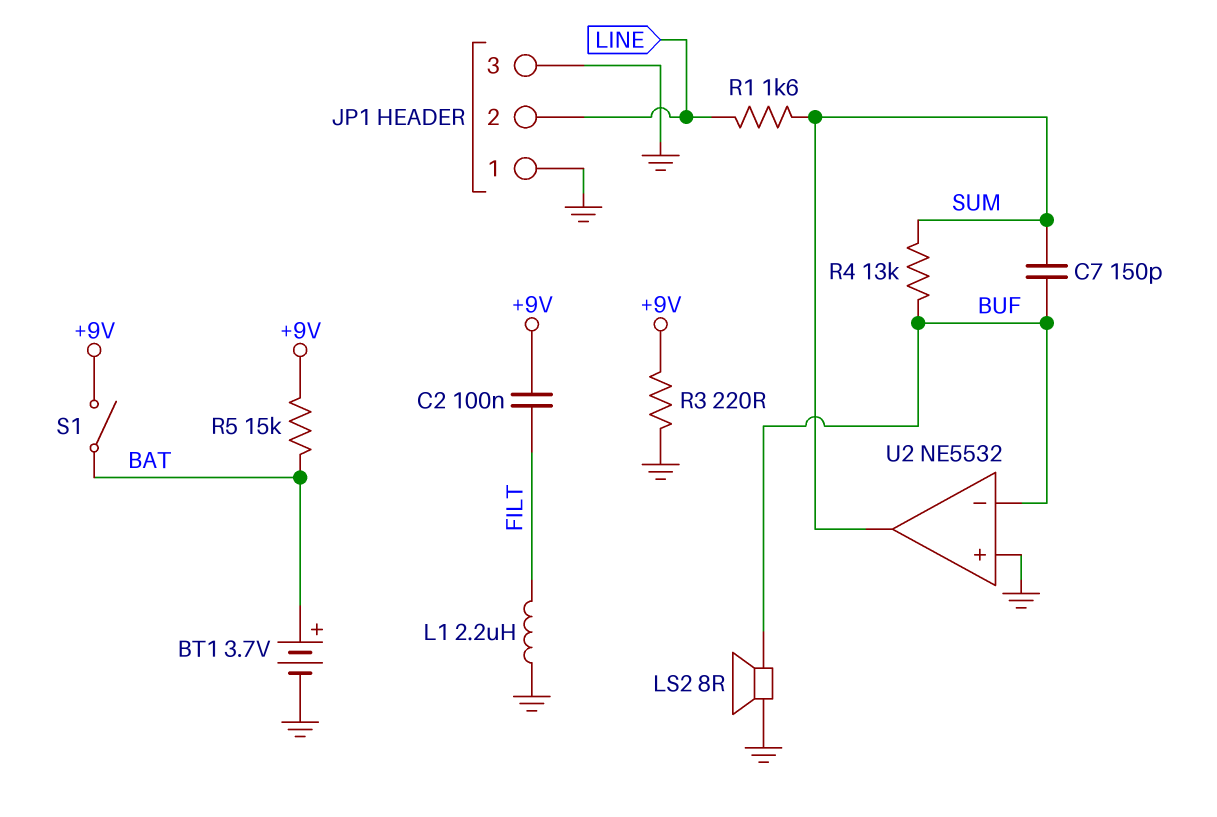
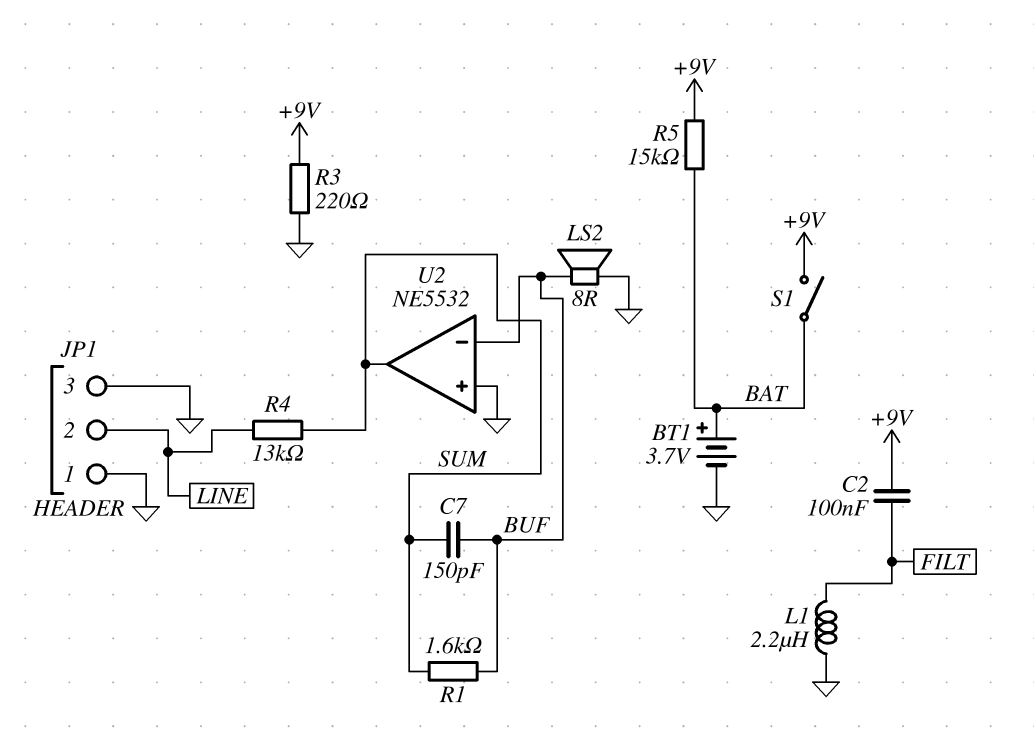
R1: 1.6k (LINE, SUM) -> 1.6k (BUF, SUM)
R4: 13k (BUF, SUM) -> 13k (LINE, SUM)

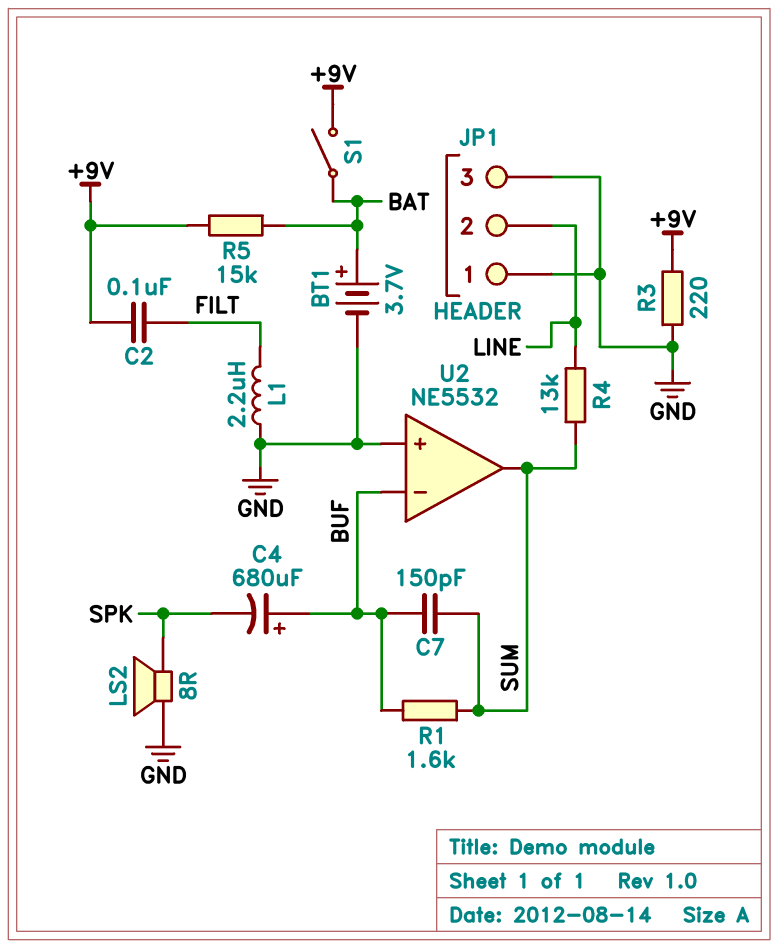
C4: none -> 680uF (plus BUF, minus SPK)
LS2: speaker 8R (BUF, GND) -> speaker 8R (GND, SPK)

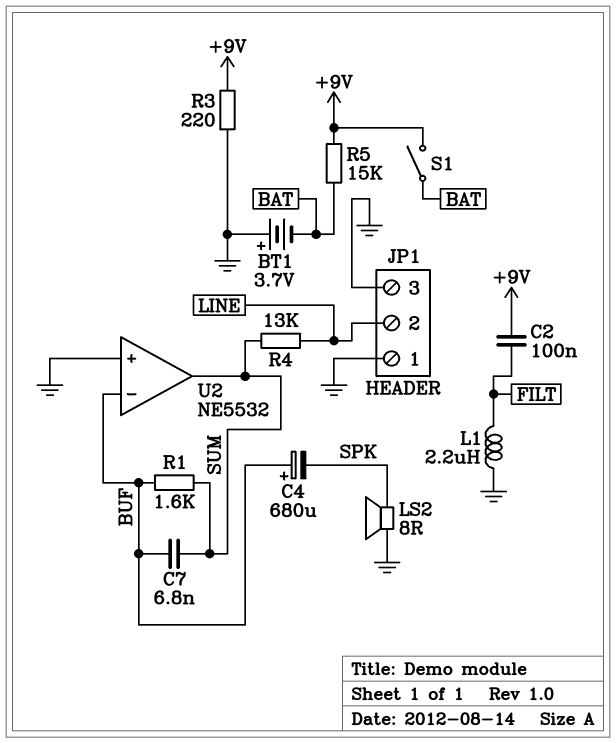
BT1: 3.7V (plus BAT, minus GND) -> 3.7V (plus GND, minus BAT)
C7: 150pF (BUF, SUM) -> 6.8nF (BUF, SUM)

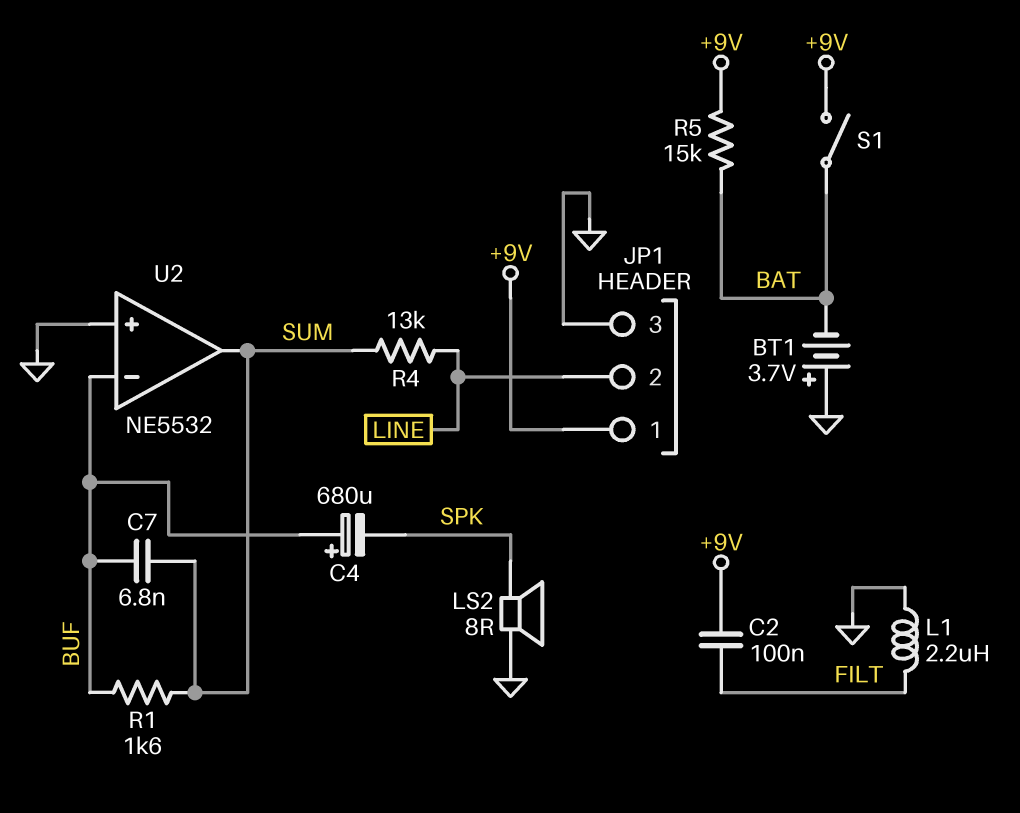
JP1 pin 1: GND -> +9V
R3: 220 (+9V, GND) -> none

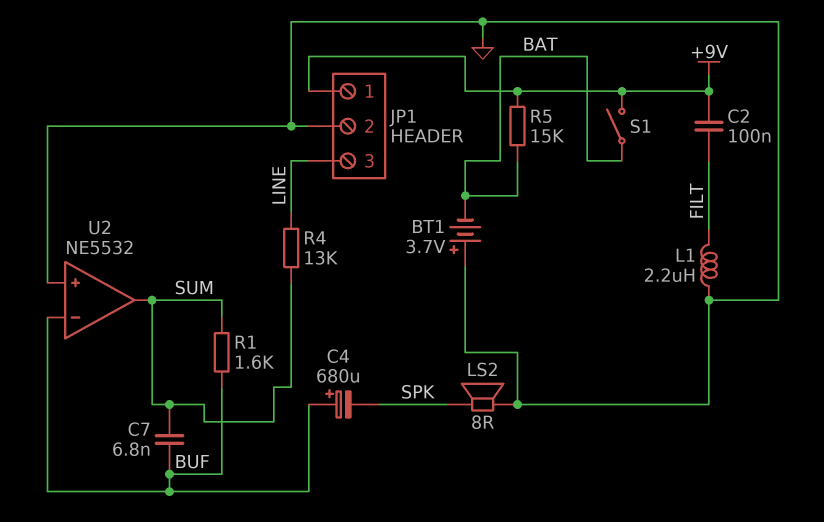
JP1 pin 2: LINE -> GND
JP1 pin 3: GND -> LINE

